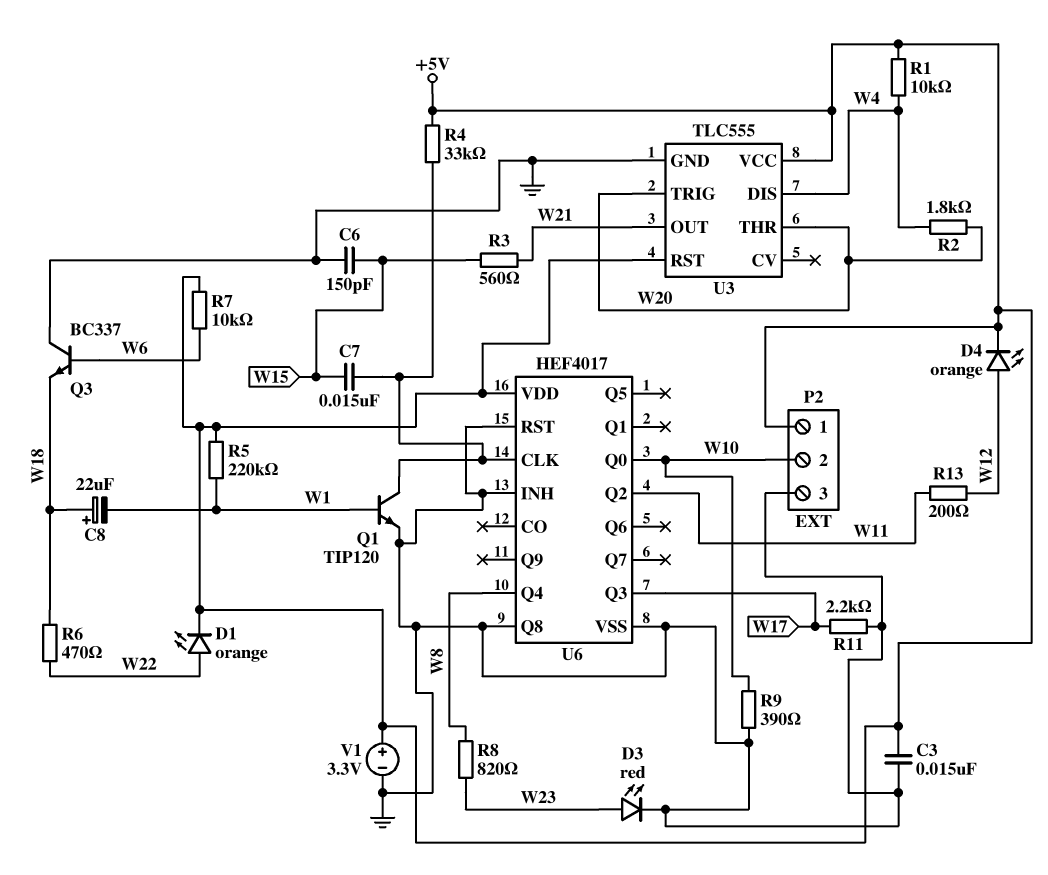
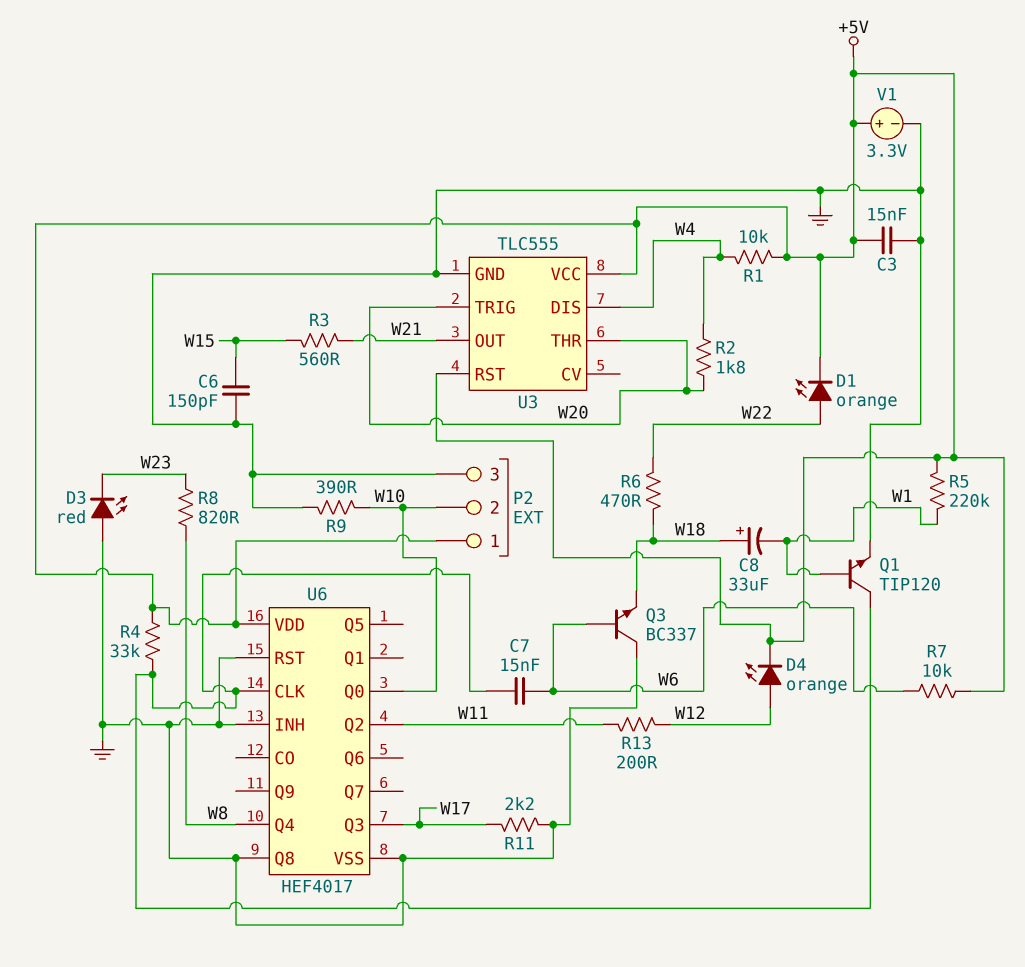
C7: 15nF (U6/CLK, W15) -> 15nF (U6/CLK, W6)
C8: 22uF (plus W18, minus W1) -> 33uF (plus W18, minus W1)
D3: LED red (A W23, K GND) -> LED red (A GND, K W23)

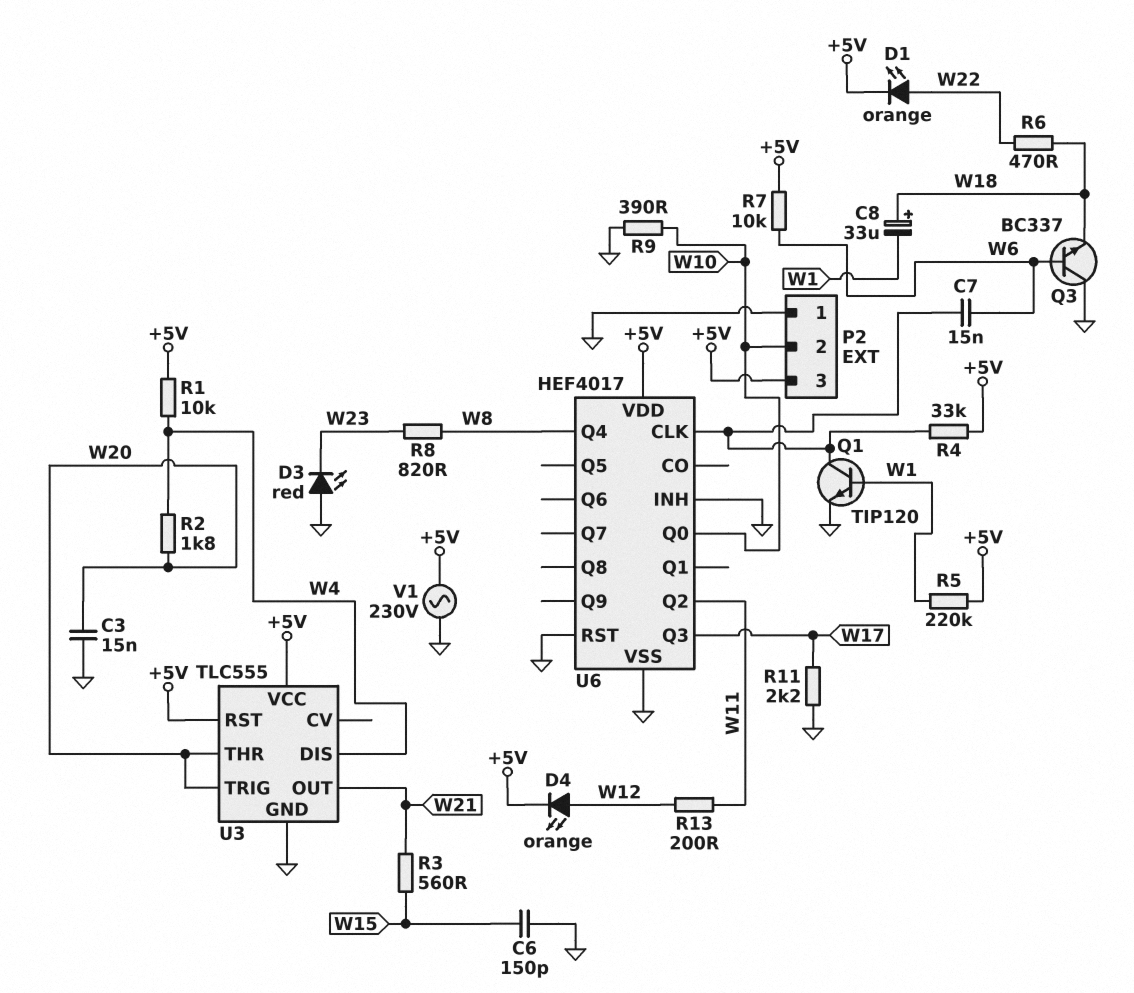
C3: 15nF (+5V, GND) -> 15nF (GND, W20)
P2 pin 1: +5V -> GND
P2 pin 3: GND -> +5V
U6 pin Q8: GND -> none
V1: 3.3V (plus +5V, minus GND) -> AC 230V (+5V, GND)

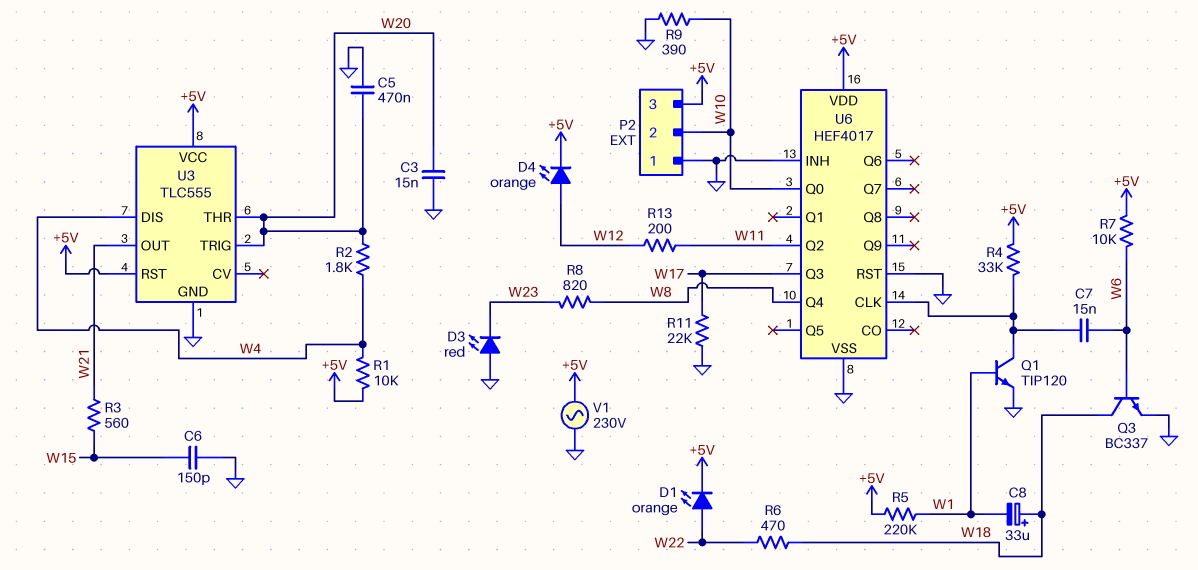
C5: none -> 470nF (GND, W20)
Q3: NPN BC337 (B W6, C GND, E W18) -> NPN BC337 (B W6, C W18, E GND)
R11: 2.2k (GND, W17) -> 22k (GND, W17)

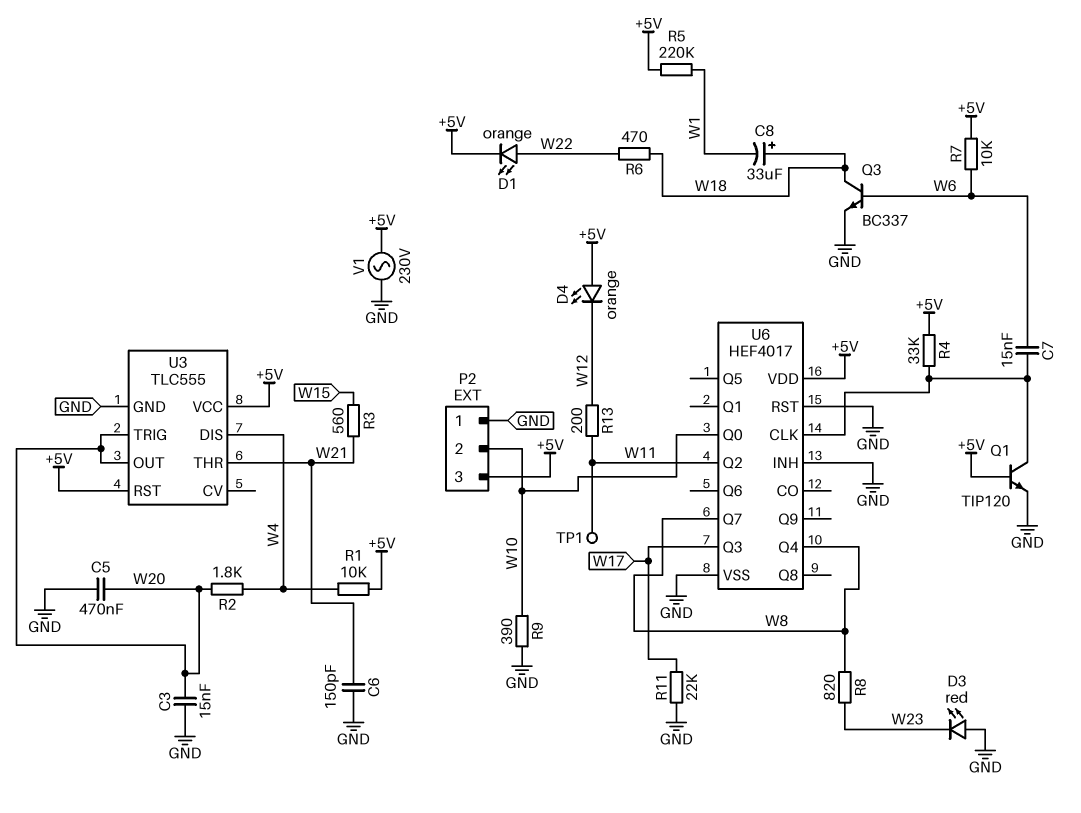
C6: 150pF (GND, W15) -> 150pF (GND, W21)
D4: LED orange (A W12, K +5V) -> LED orange (A +5V, K W12)
Q1: NPN TIP120 (B W1, C U6/CLK, E GND) -> NPN TIP120 (B +5V, C U6/CLK, E GND)
TP1: none -> test point (W11)
U3 pin OUT: W21 -> W20
U3 pin THR: W20 -> W21
U6 pin Q7: none -> W8

